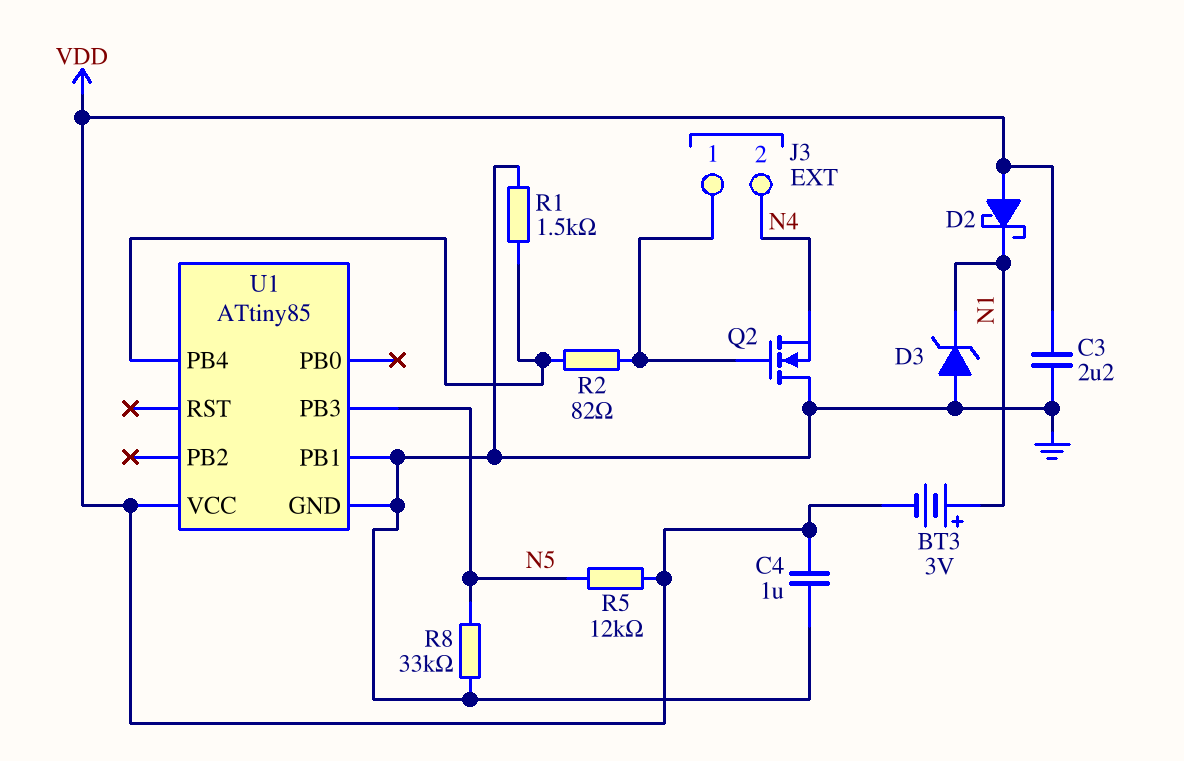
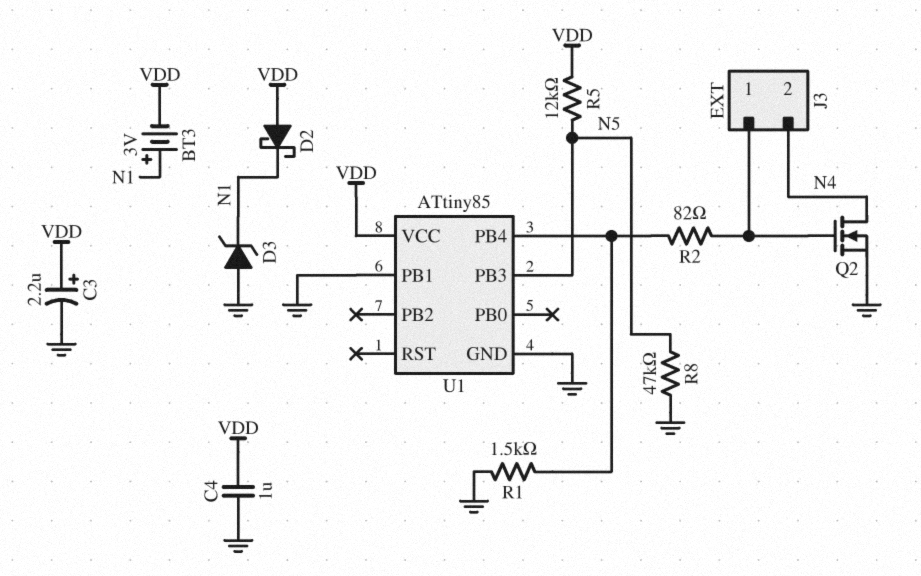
C3: 2.2uF (GND, VDD) -> 2.2uF (plus VDD, minus GND)
Q2: NMOS (G J3/1, D GND, S N4) -> NMOS (G J3/1, D N4, S GND)
R8: 33k (GND, N5) -> 47k (GND, N5)

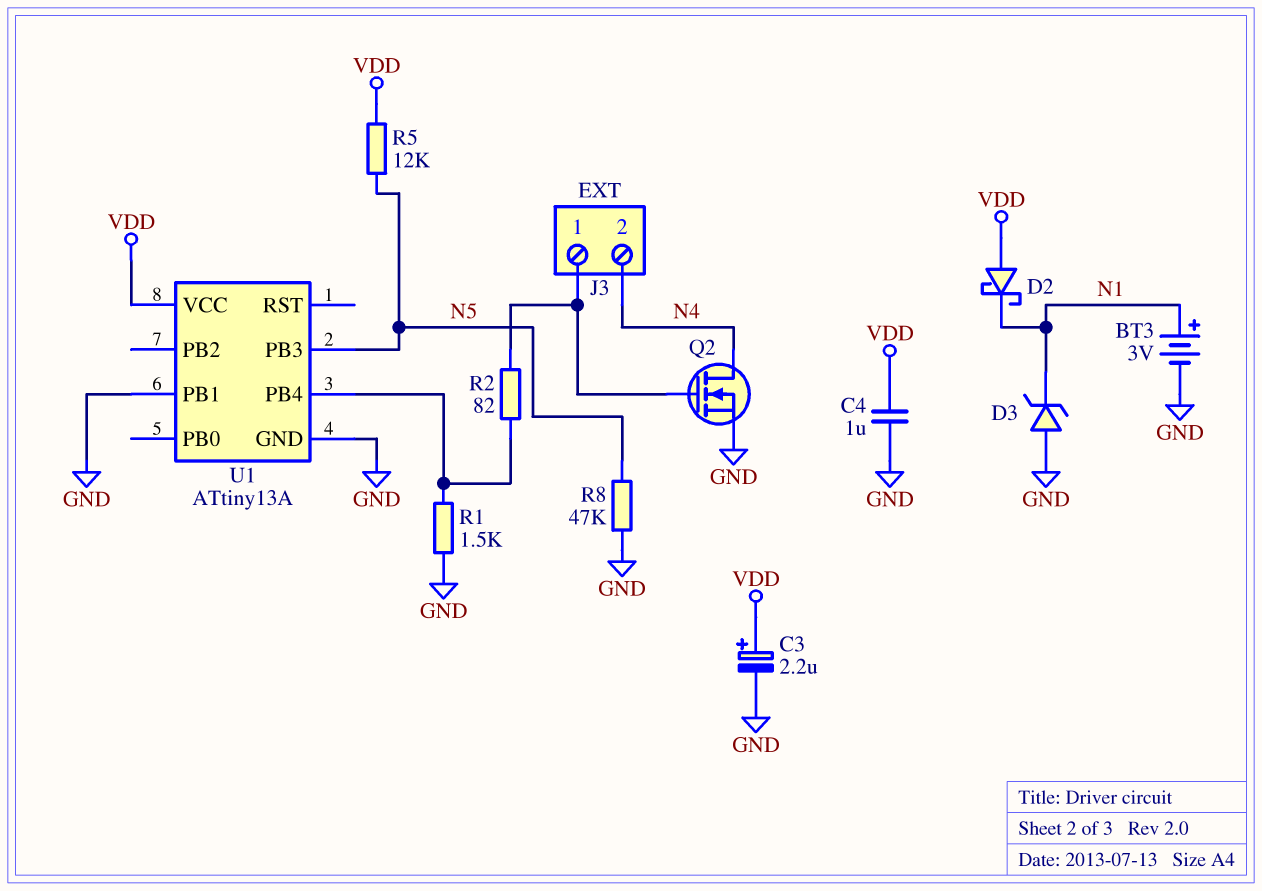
BT3: 3V (plus N1, minus VDD) -> 3V (plus N1, minus GND)
U1: ATtiny85 -> ATtiny13A

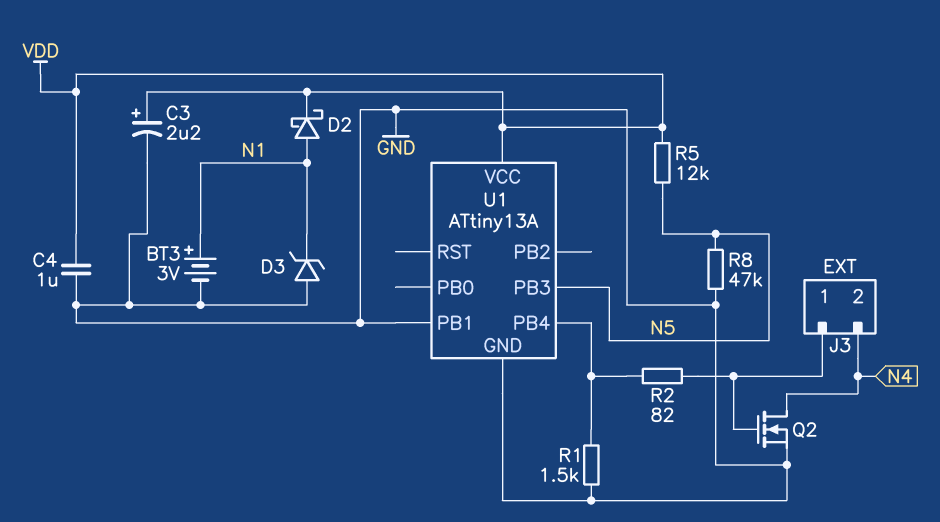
D2: schottky (A VDD, K N1) -> schottky (A N1, K VDD)

